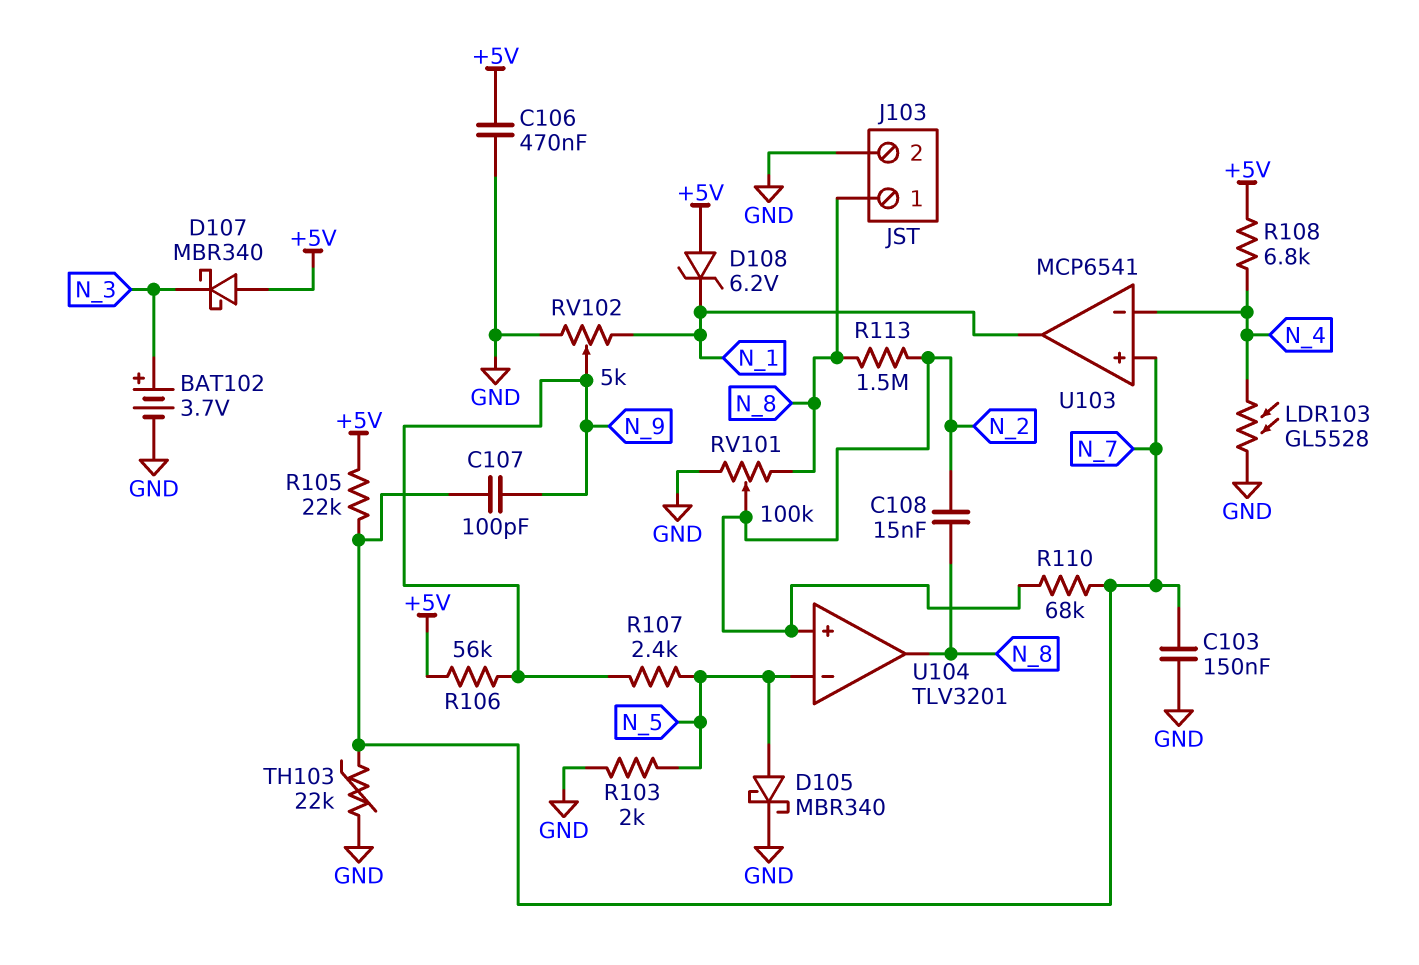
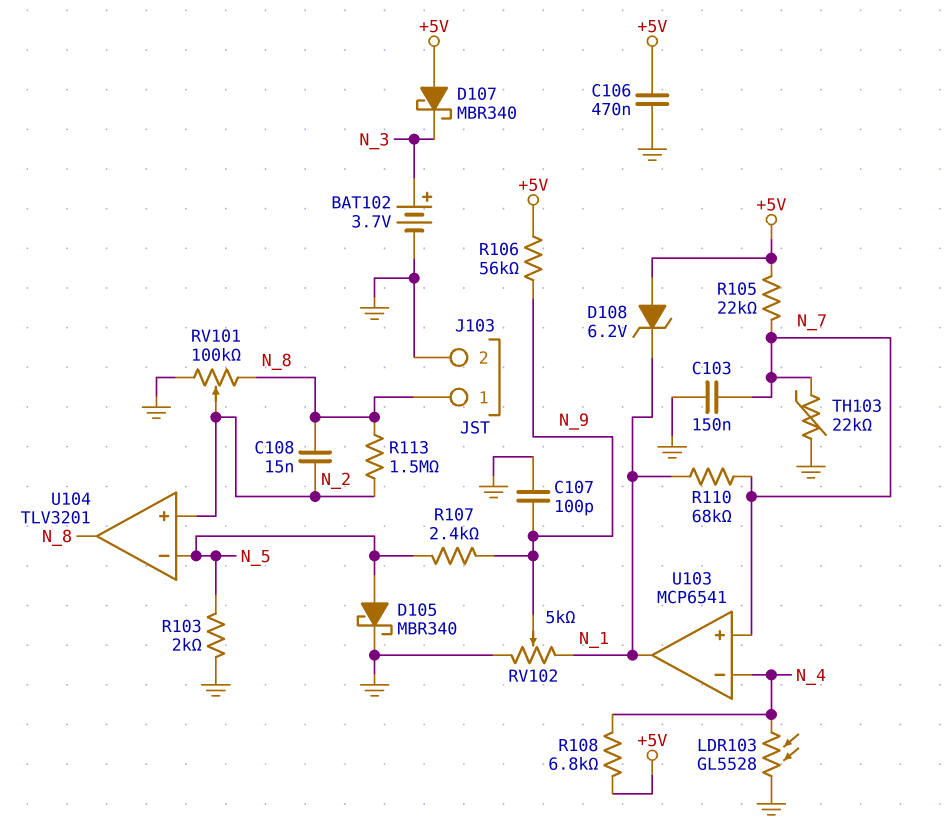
C107: 100pF (N_7, N_9) -> 100pF (GND, N_9)
R110: 68k (N_2, N_7) -> 68k (N_1, N_7)

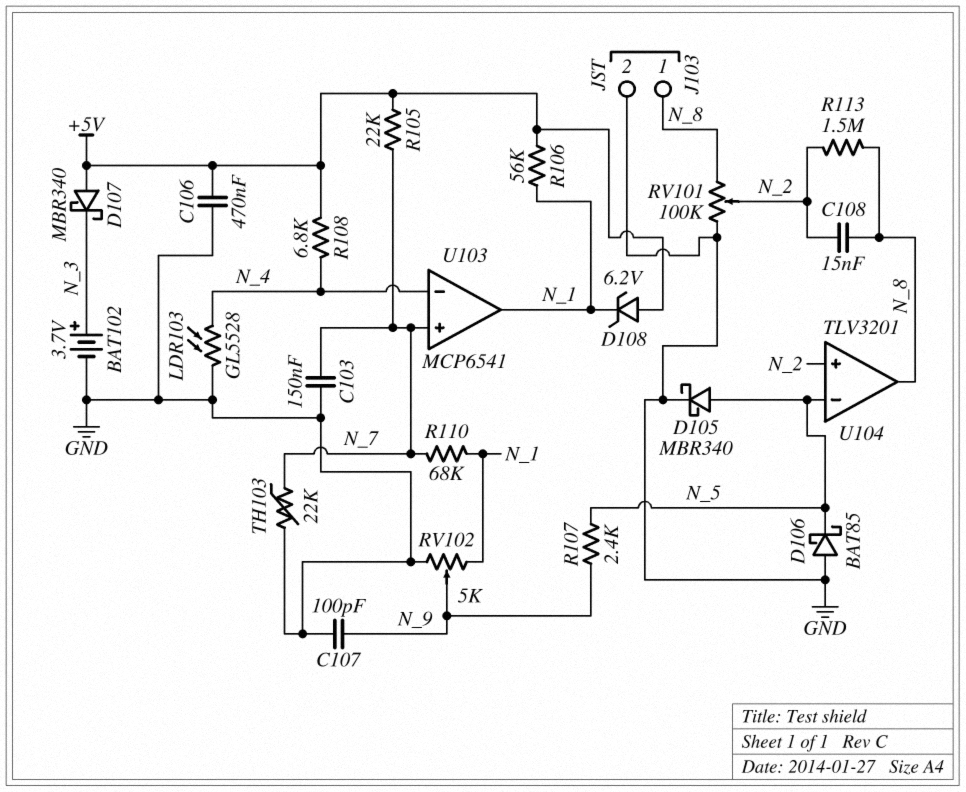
D106: none -> schottky BAT85 (A GND, K N_5)
R103: 2k (GND, N_5) -> none
R106: 56k (+5V, N_9) -> 56k (+5V, N_1)

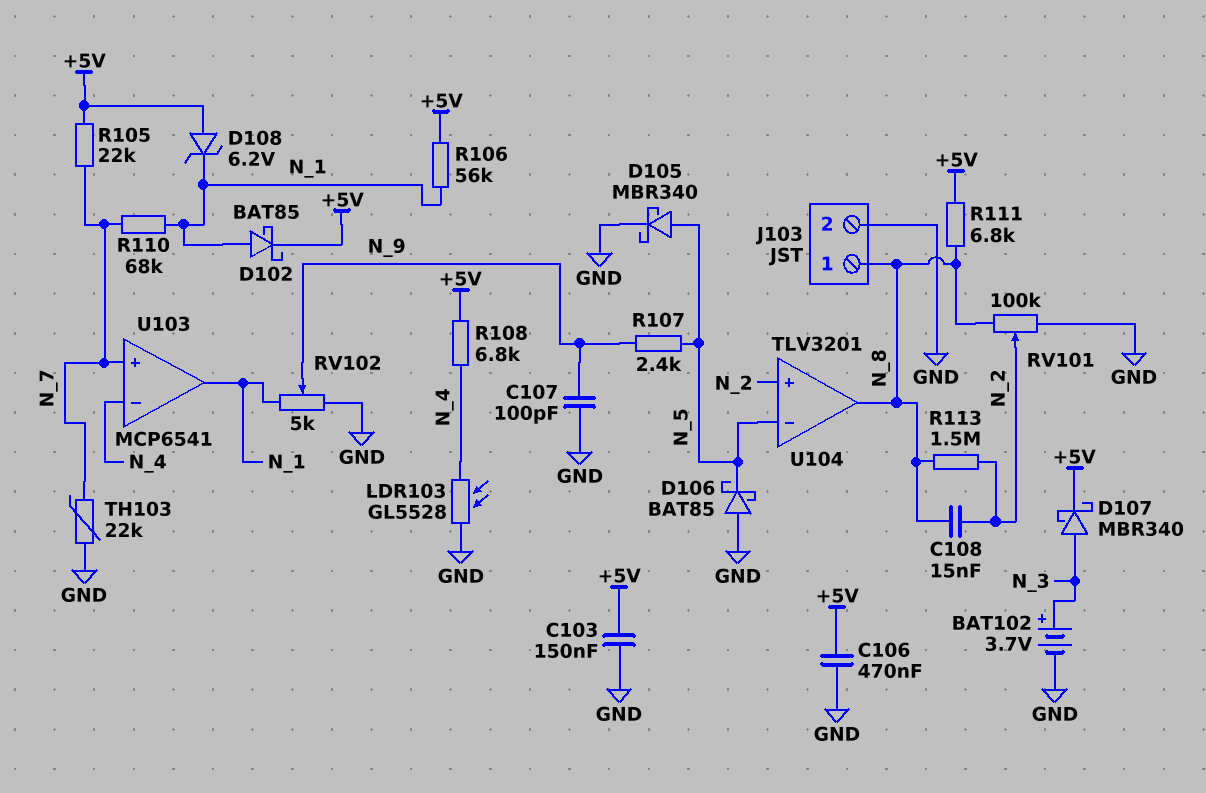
C103: 150nF (GND, N_7) -> 150nF (+5V, GND)
D102: none -> schottky BAT85 (A N_1, K +5V)
D107: schottky MBR340 (A +5V, K N_3) -> schottky MBR340 (A N_3, K +5V)
R111: none -> 6.8k (+5V, N_8)

